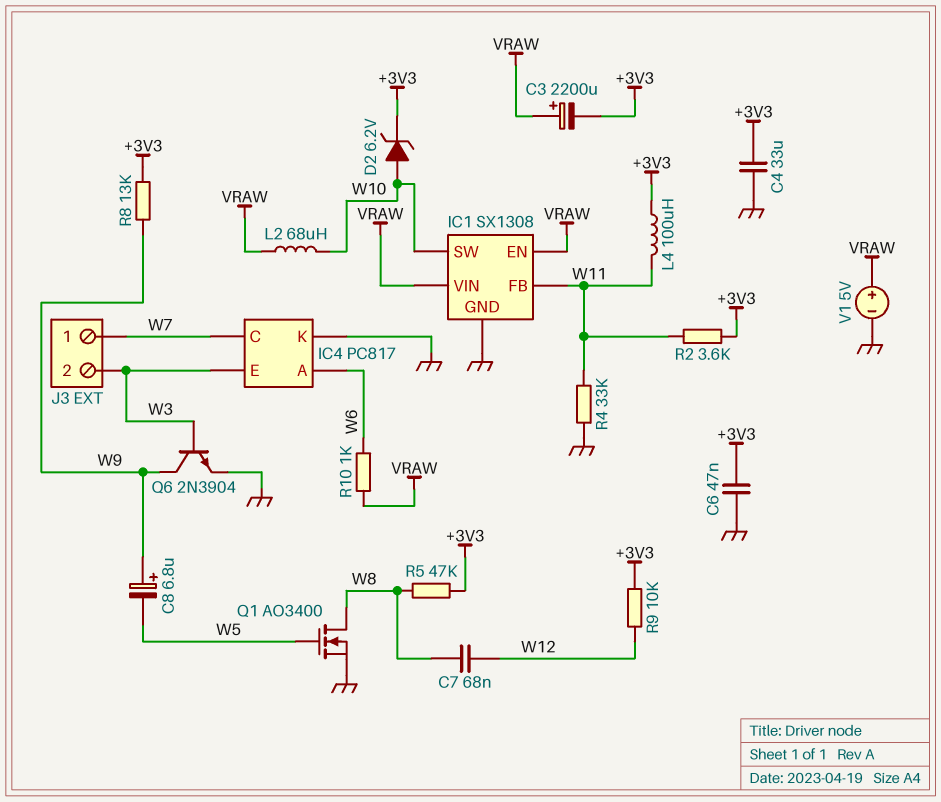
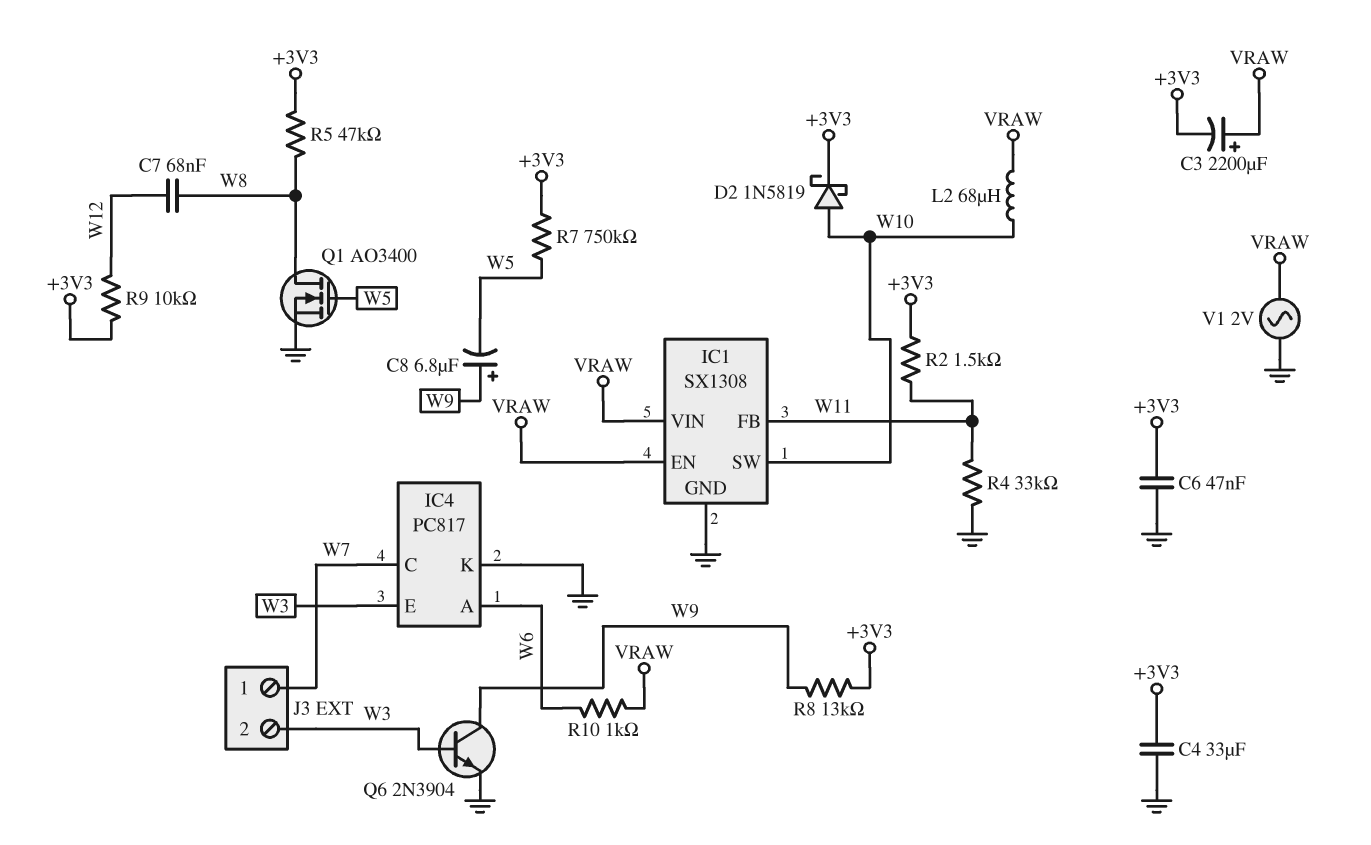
D2: zener 6.2V (A W10, K +3V3) -> schottky 1N5819 (A W10, K +3V3)
L4: 100uH (+3V3, W11) -> none
R2: 3.6k (+3V3, W11) -> 1.5k (+3V3, W11)
R7: none -> 750k (+3V3, W5)
V1: 5V (plus VRAW, minus GND) -> AC 2V (GND, VRAW)

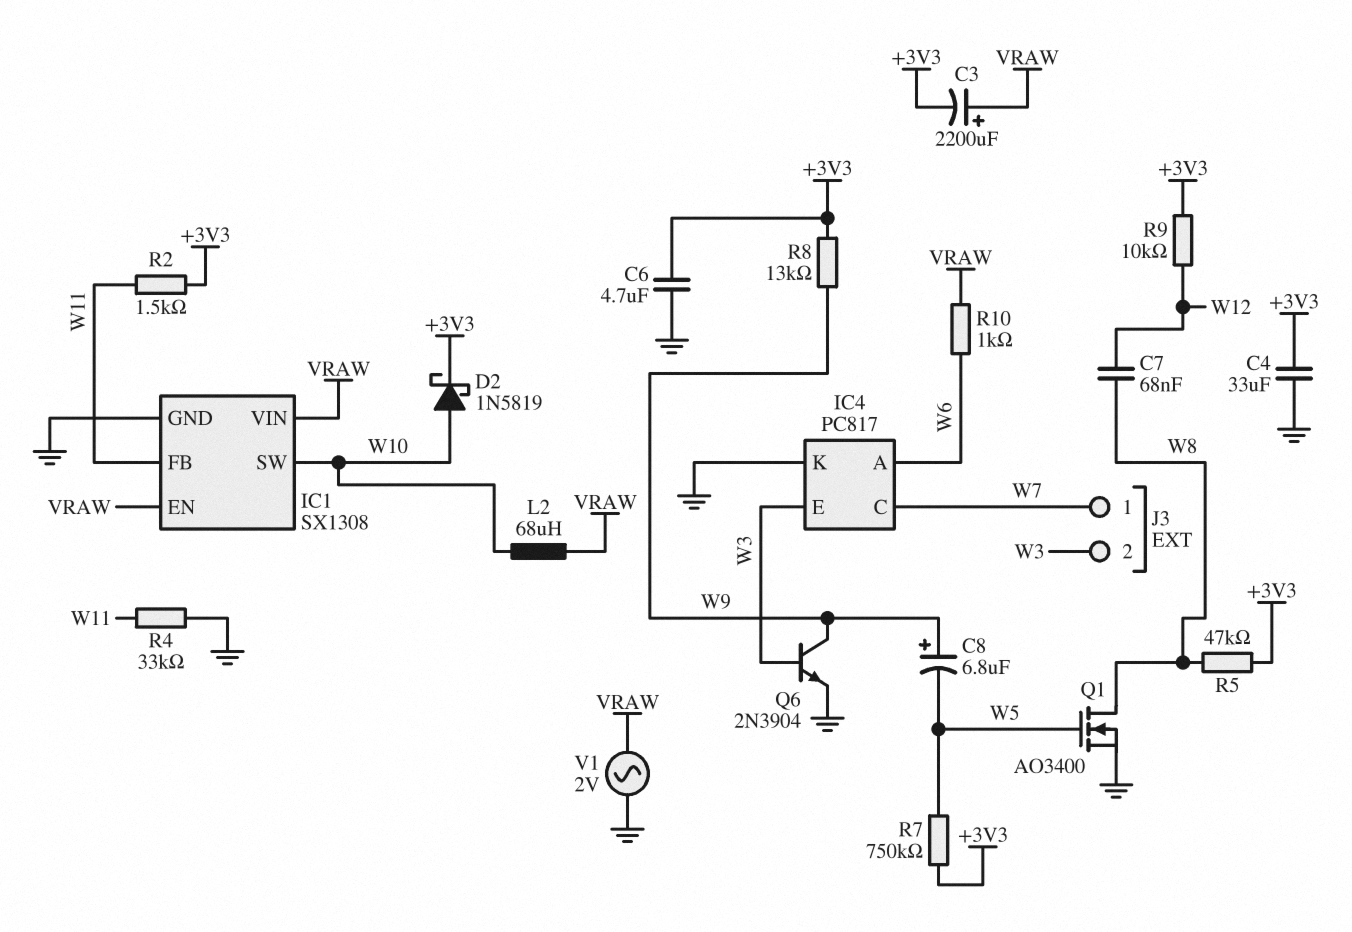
C6: 47nF (+3V3, GND) -> 4.7uF (+3V3, GND)

